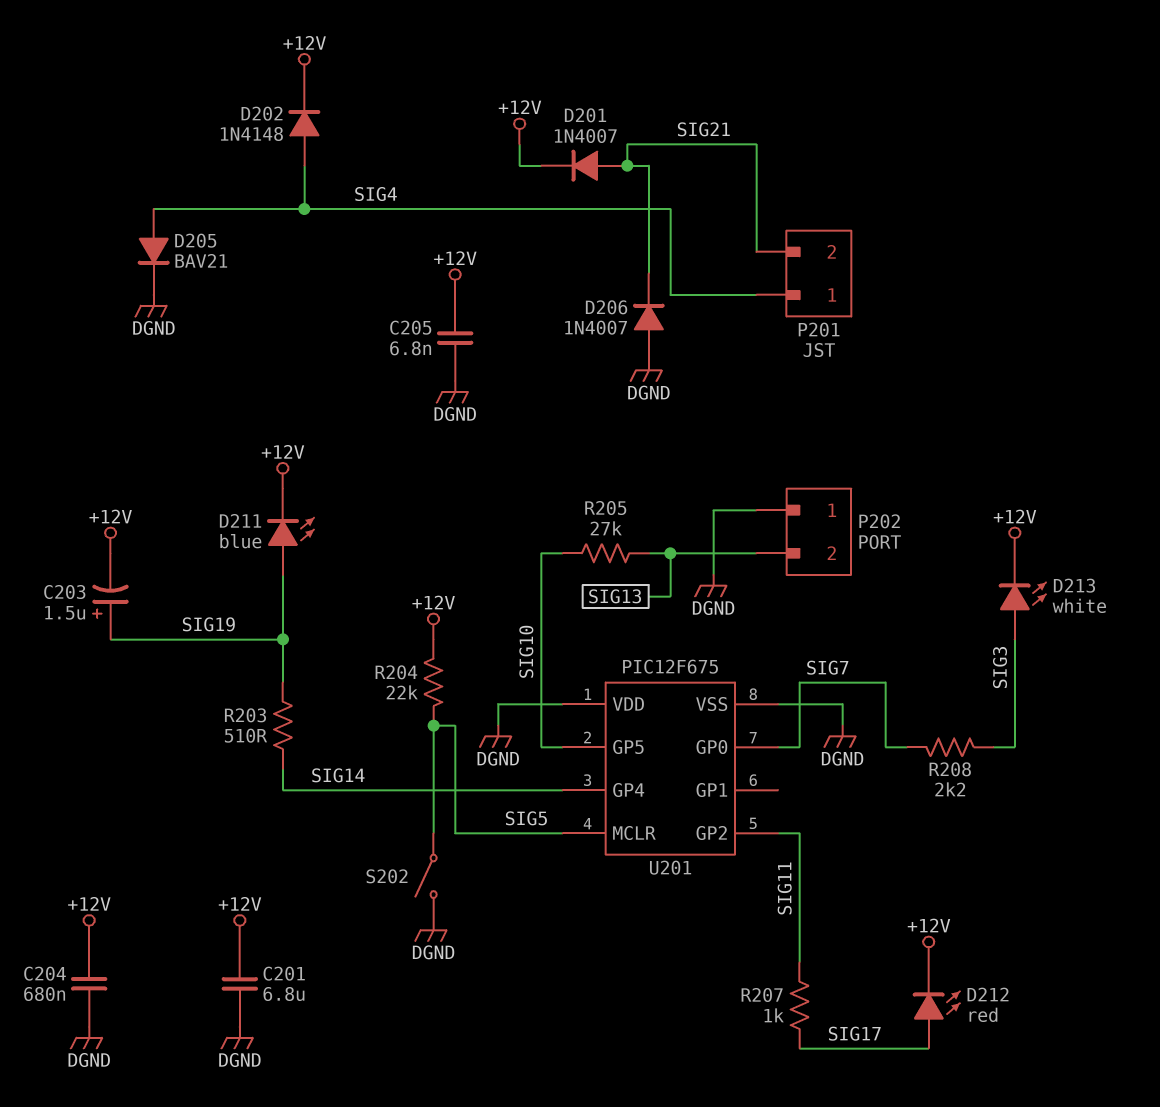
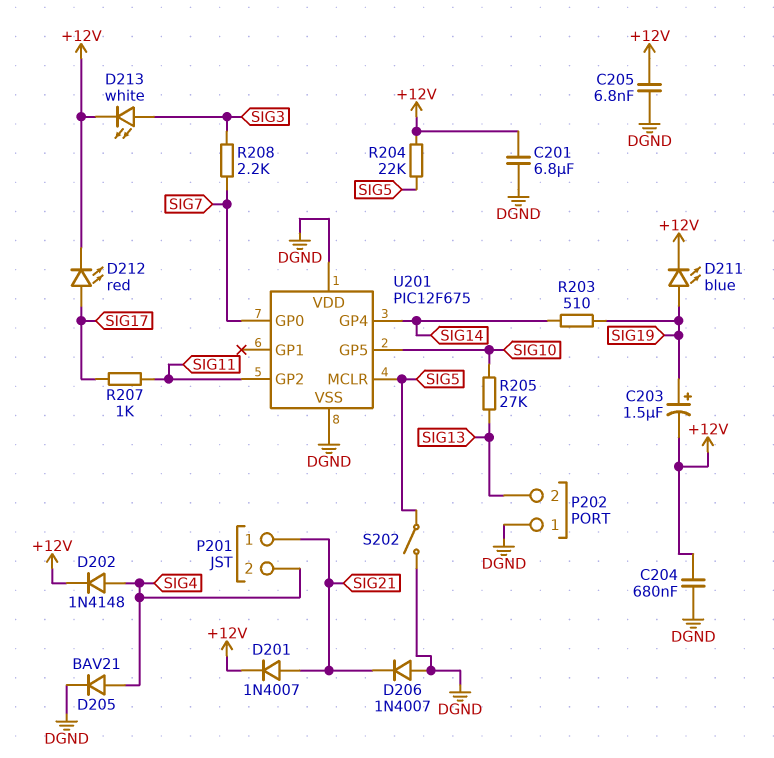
P201 pin 1: SIG4 -> SIG21
P201 pin 2: SIG21 -> SIG4

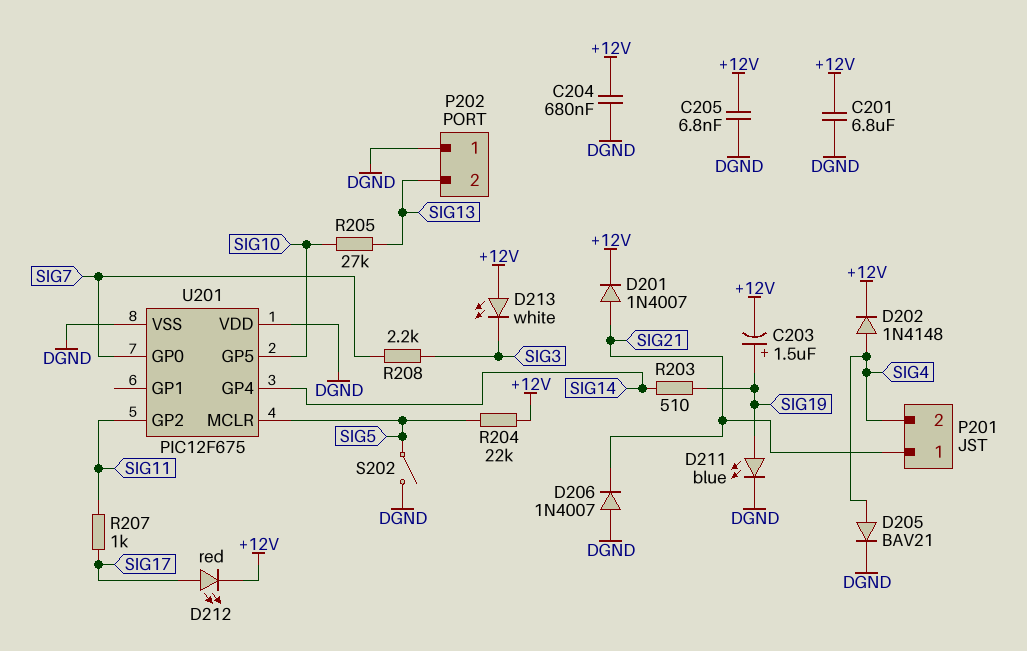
D211: LED blue (A SIG19, K +12V) -> LED blue (A SIG19, K DGND)
D213: LED white (A SIG3, K +12V) -> LED white (A +12V, K SIG3)

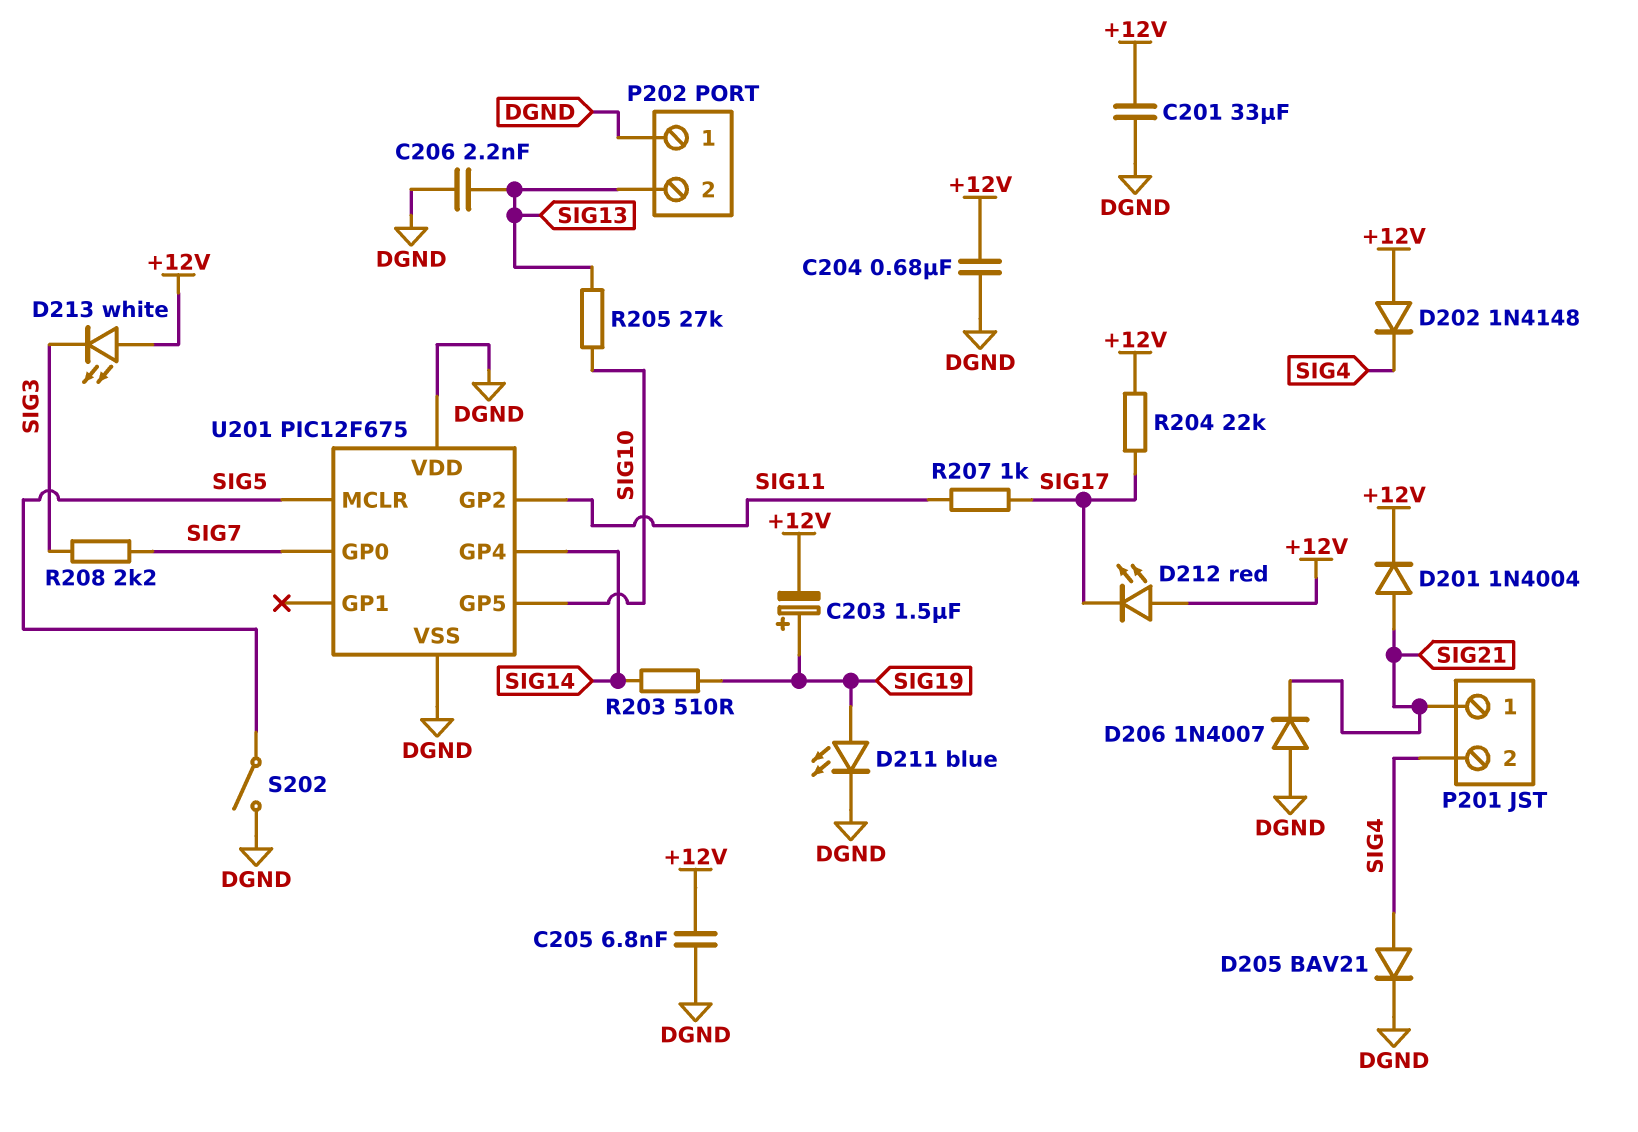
C201: 6.8uF (+12V, DGND) -> 33uF (+12V, DGND)
C206: none -> 2.2nF (DGND, SIG13)
D201: diode 1N4007 (A SIG21, K +12V) -> diode 1N4004 (A SIG21, K +12V)
D202: diode 1N4148 (A SIG4, K +12V) -> diode 1N4148 (A +12V, K SIG4)
D212: LED red (A SIG17, K +12V) -> LED red (A +12V, K SIG17)
R204: 22k (+12V, SIG5) -> 22k (+12V, SIG17)

